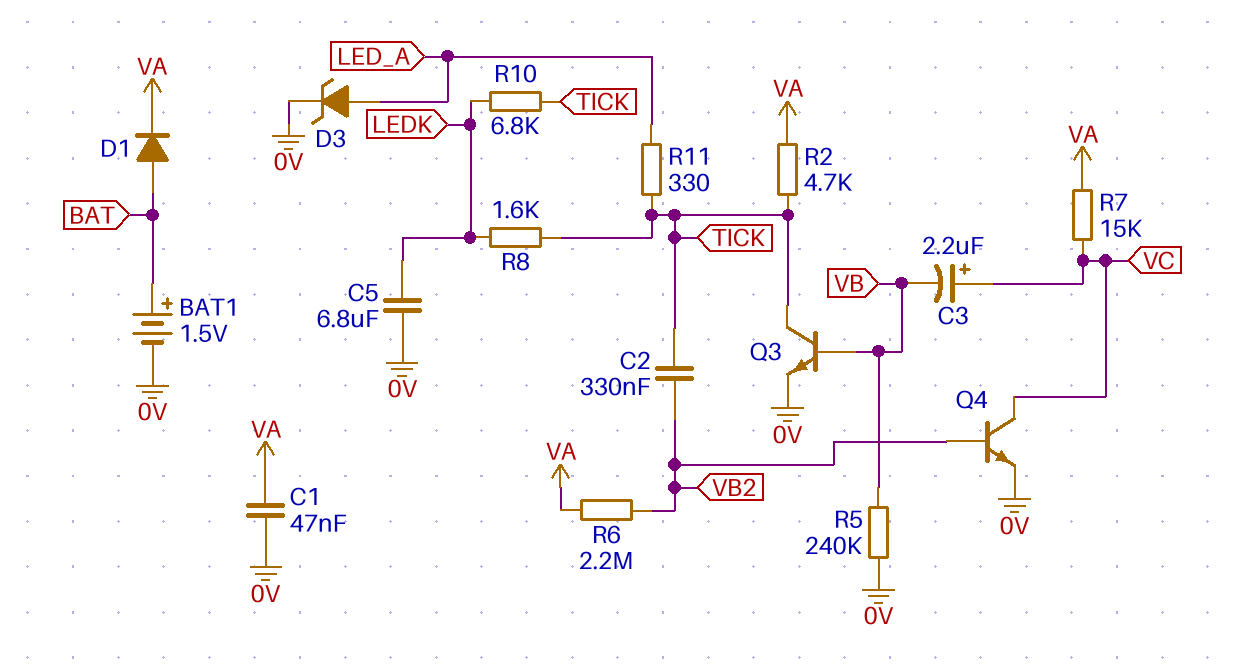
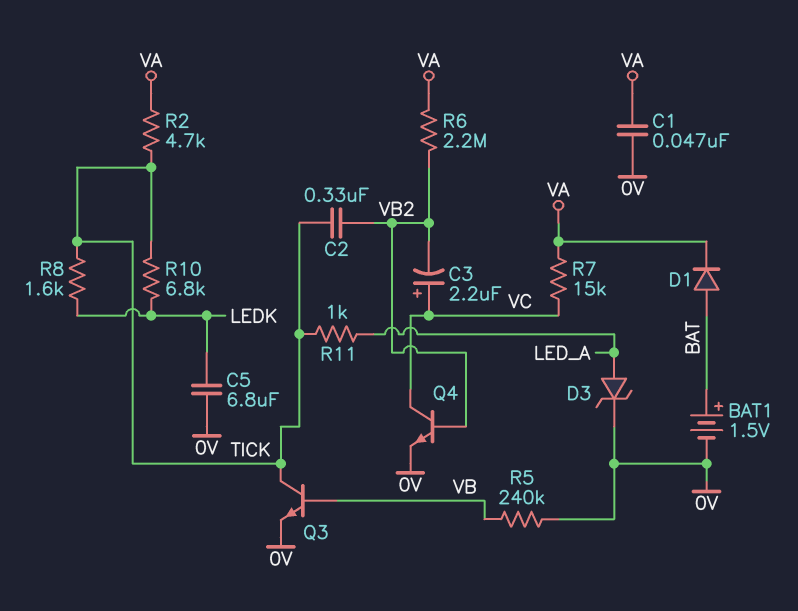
C3: 2.2uF (plus VC, minus VB) -> 2.2uF (plus VC, minus VB2)
R11: 330 (LED_A, TICK) -> 1k (LED_A, TICK)

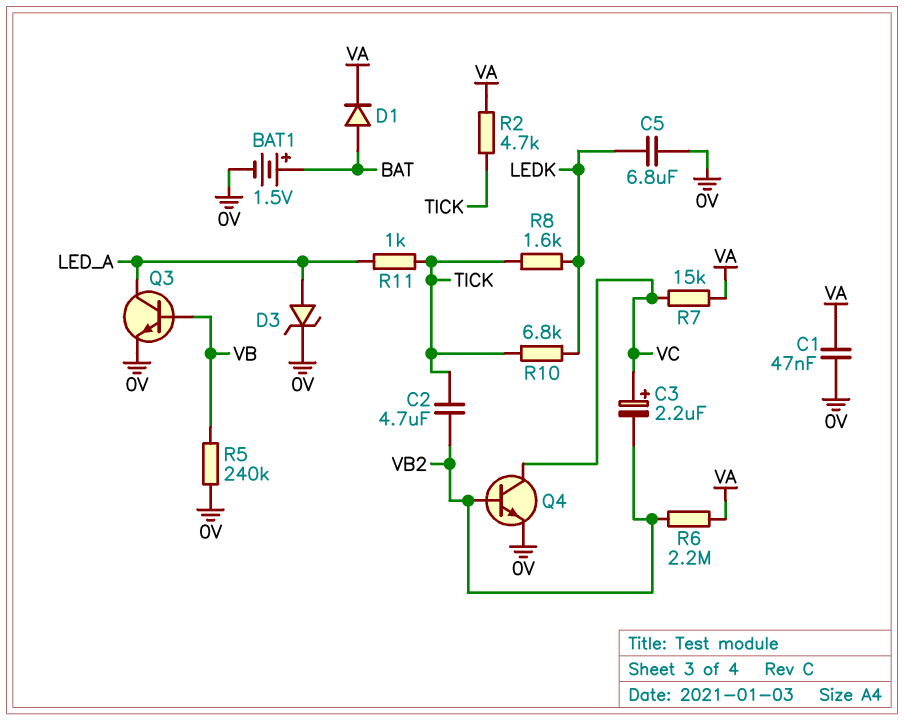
C2: 330nF (TICK, VB2) -> 4.7uF (TICK, VB2)
Q3: NPN (B VB, C TICK, E 0V) -> NPN (B VB, C LED_A, E 0V)

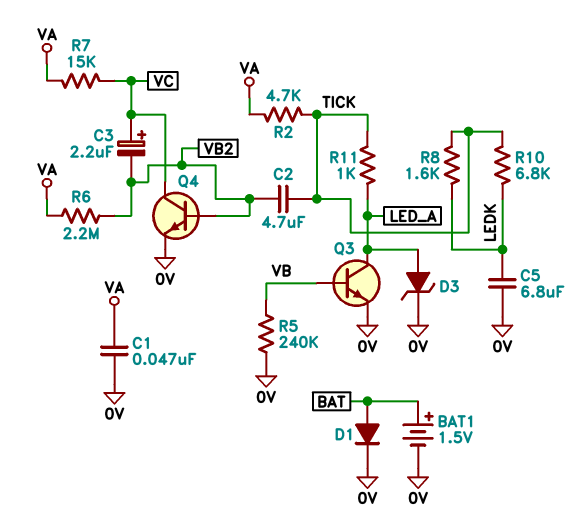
D1: diode (A BAT, K VA) -> diode (A BAT, K 0V)

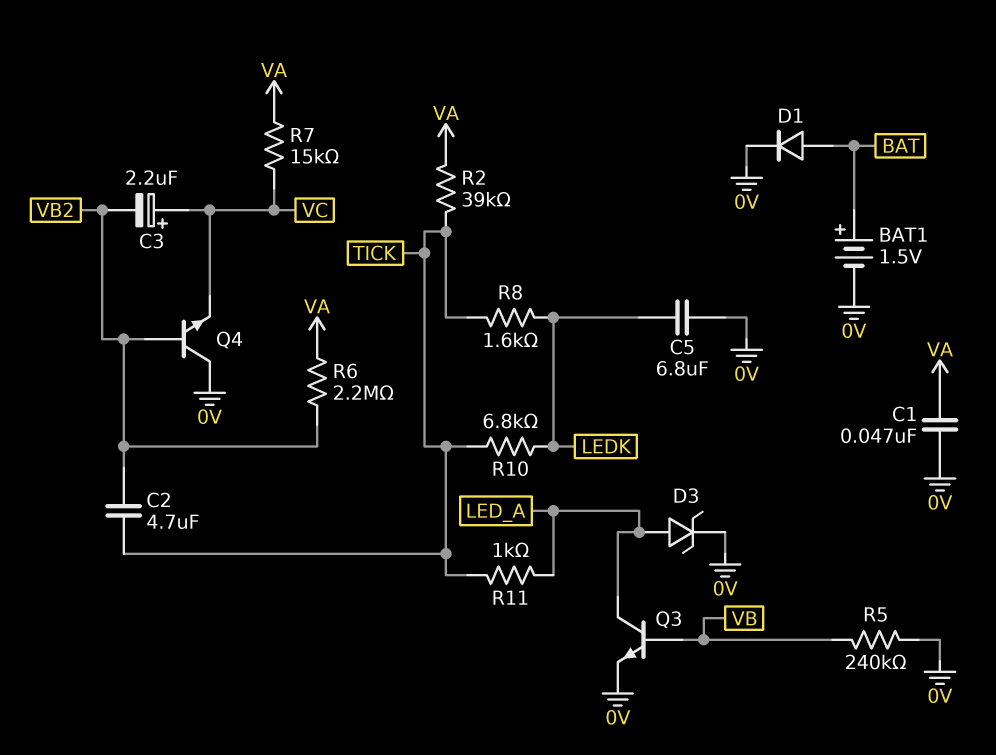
Q4: NPN (B VB2, C VC, E 0V) -> NPN (B VB2, C 0V, E VC)
R2: 4.7k (TICK, VA) -> 39k (TICK, VA)

